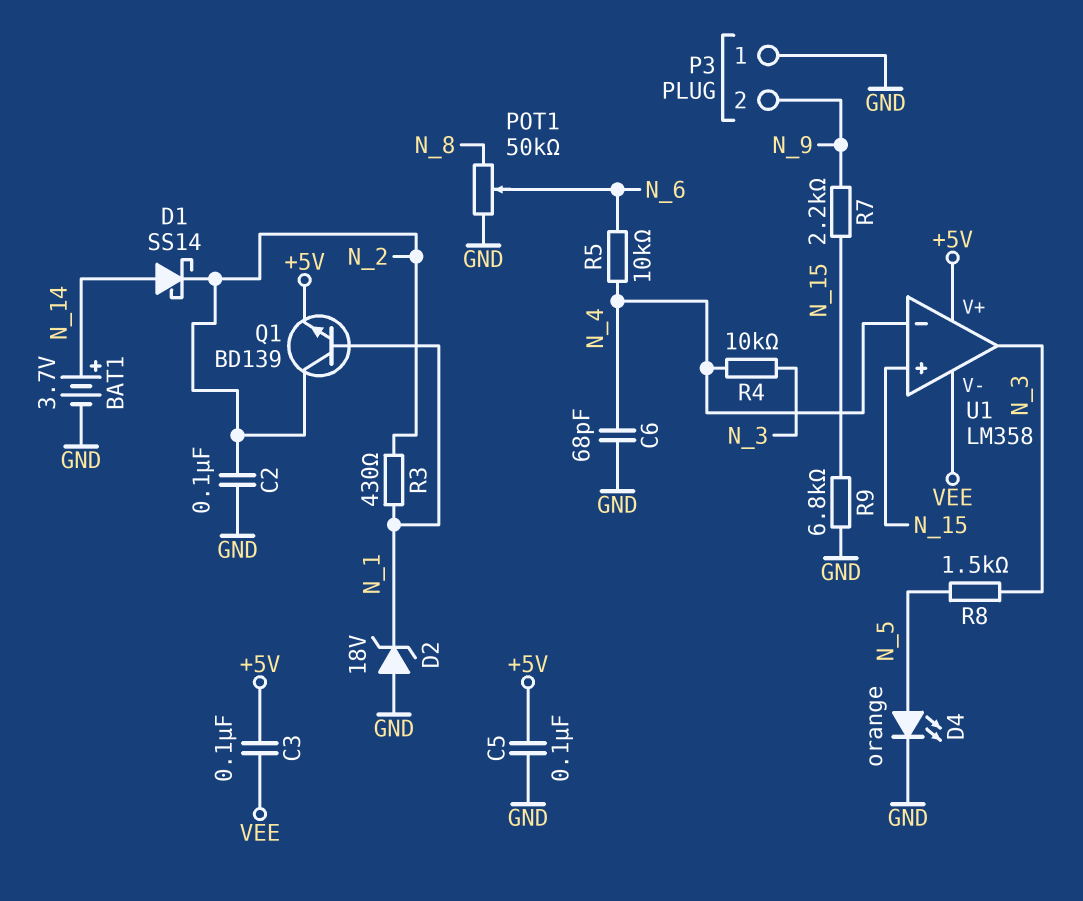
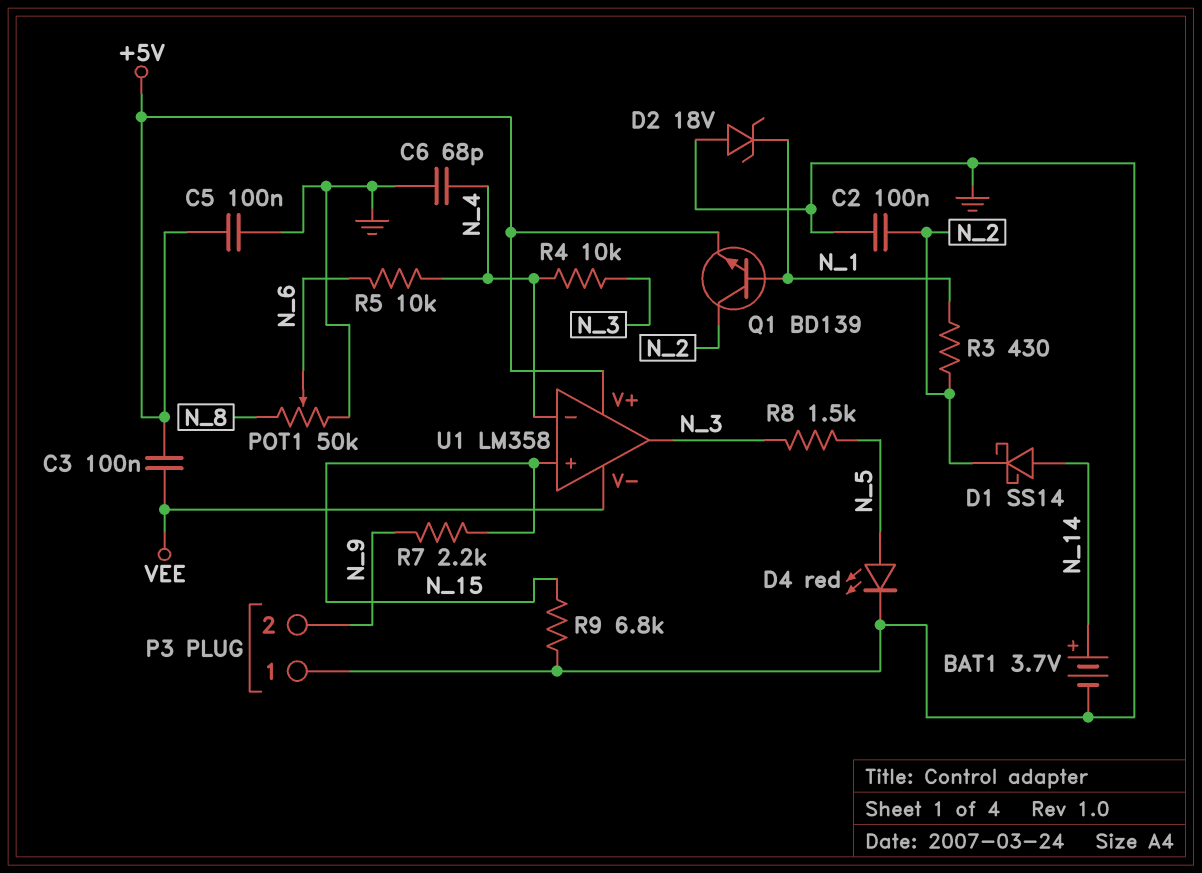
D4: LED orange (A N_5, K GND) -> LED red (A N_5, K GND)

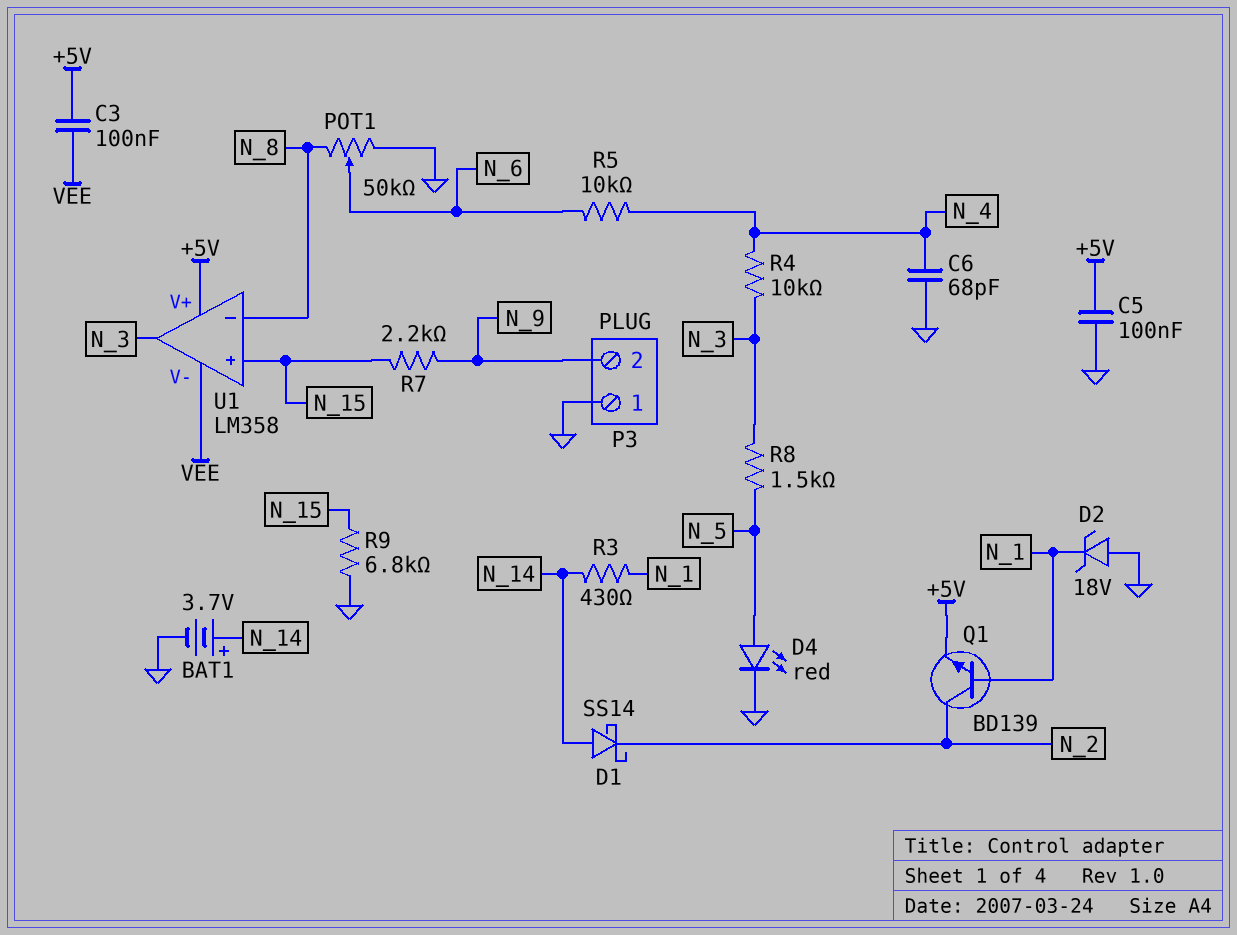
C2: 100nF (GND, N_2) -> none
R3: 430 (N_1, N_2) -> 430 (N_1, N_14)
U1 pin in-: N_4 -> N_8

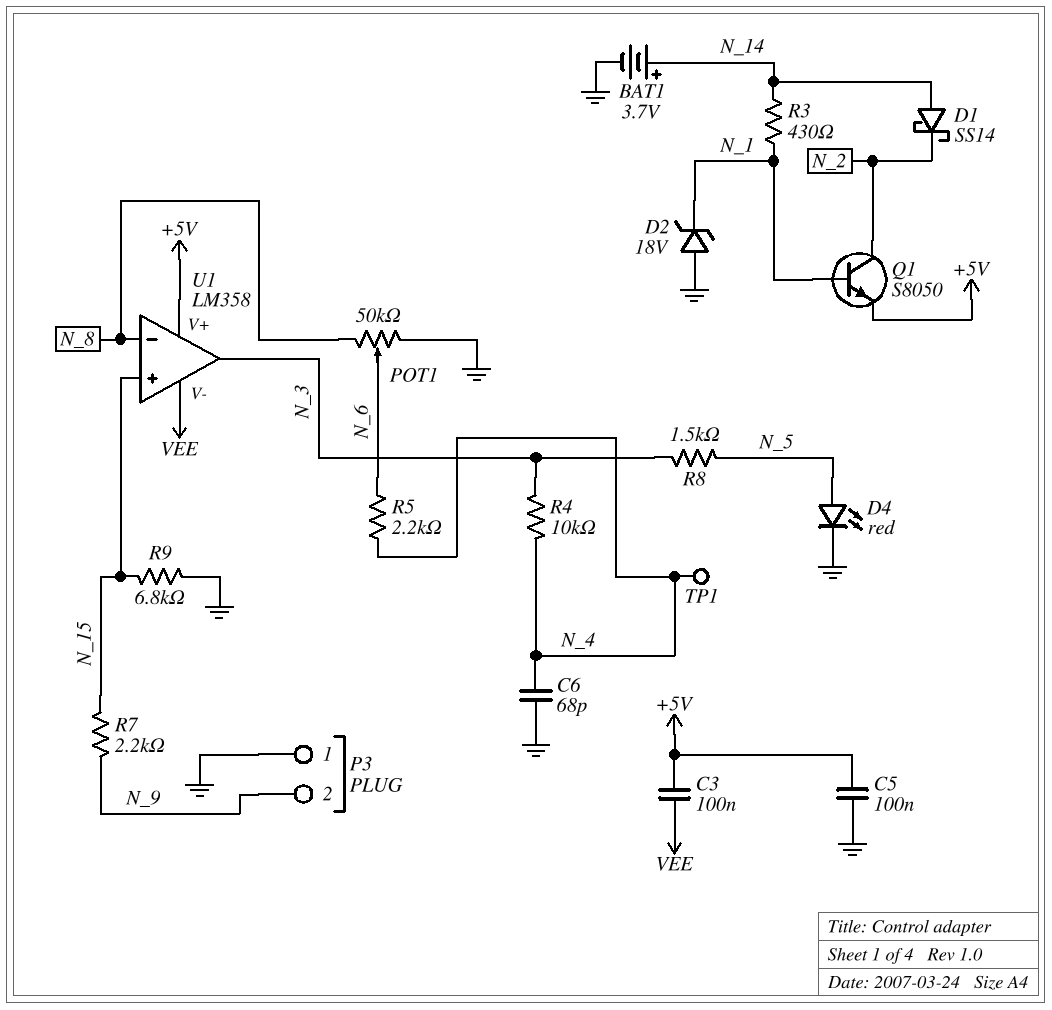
Q1: NPN BD139 (B N_1, C N_2, E +5V) -> NPN S8050 (B N_1, C N_2, E +5V)
R5: 10k (N_4, N_6) -> 2.2k (N_4, N_6)
TP1: none -> test point (N_4)

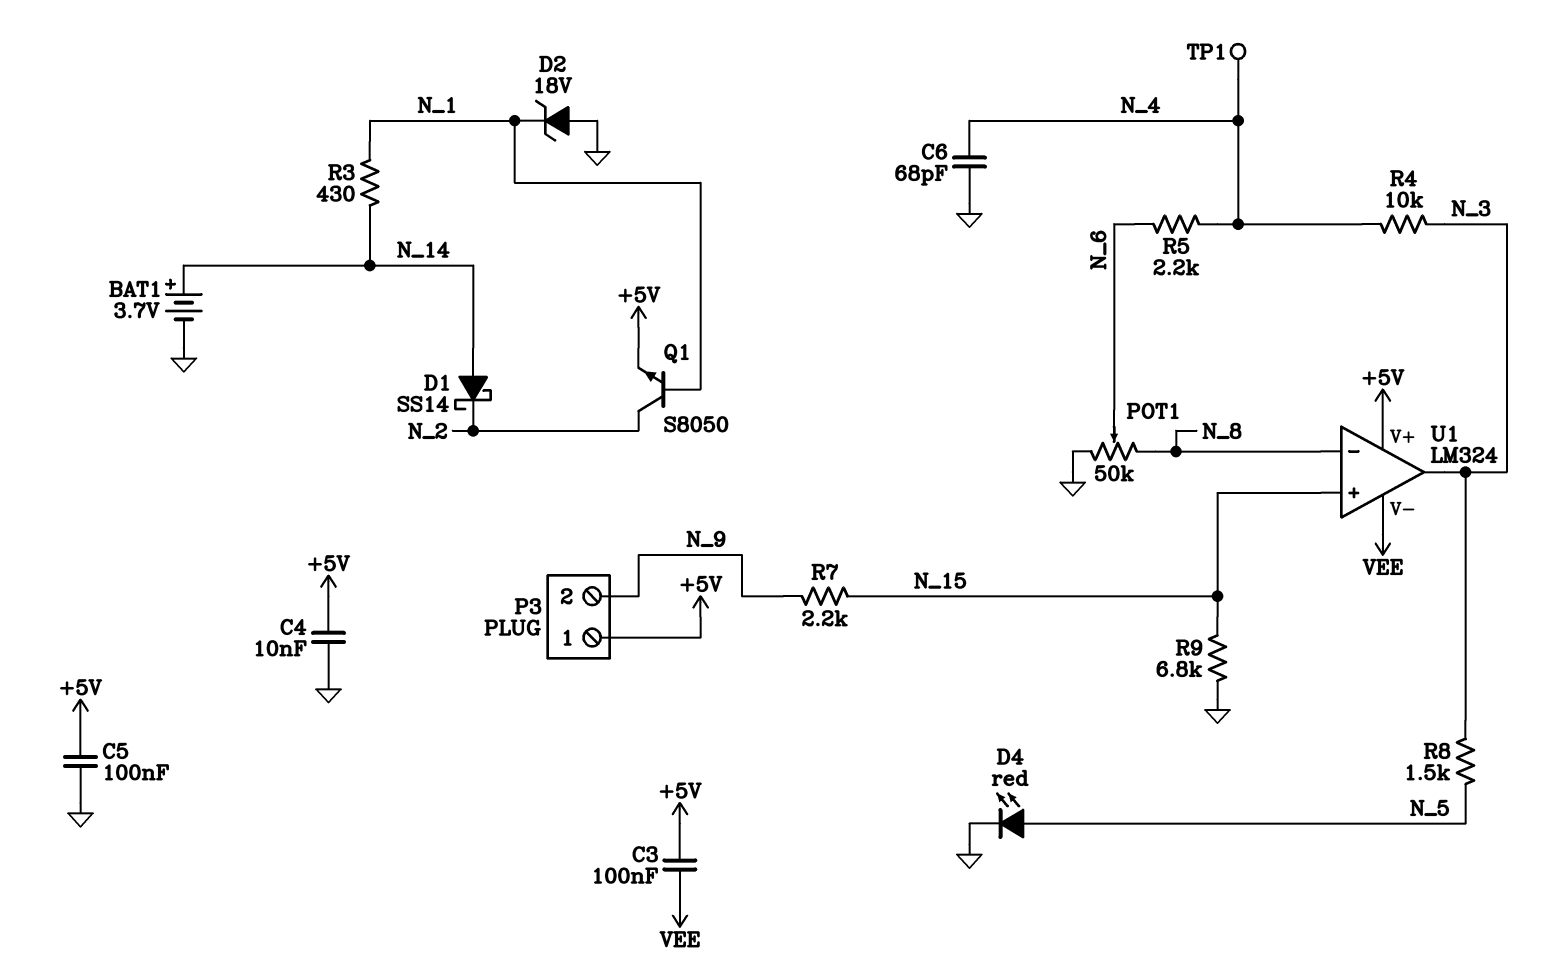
C4: none -> 10nF (+5V, GND)
P3 pin 1: GND -> +5V
U1: LM358 -> LM324

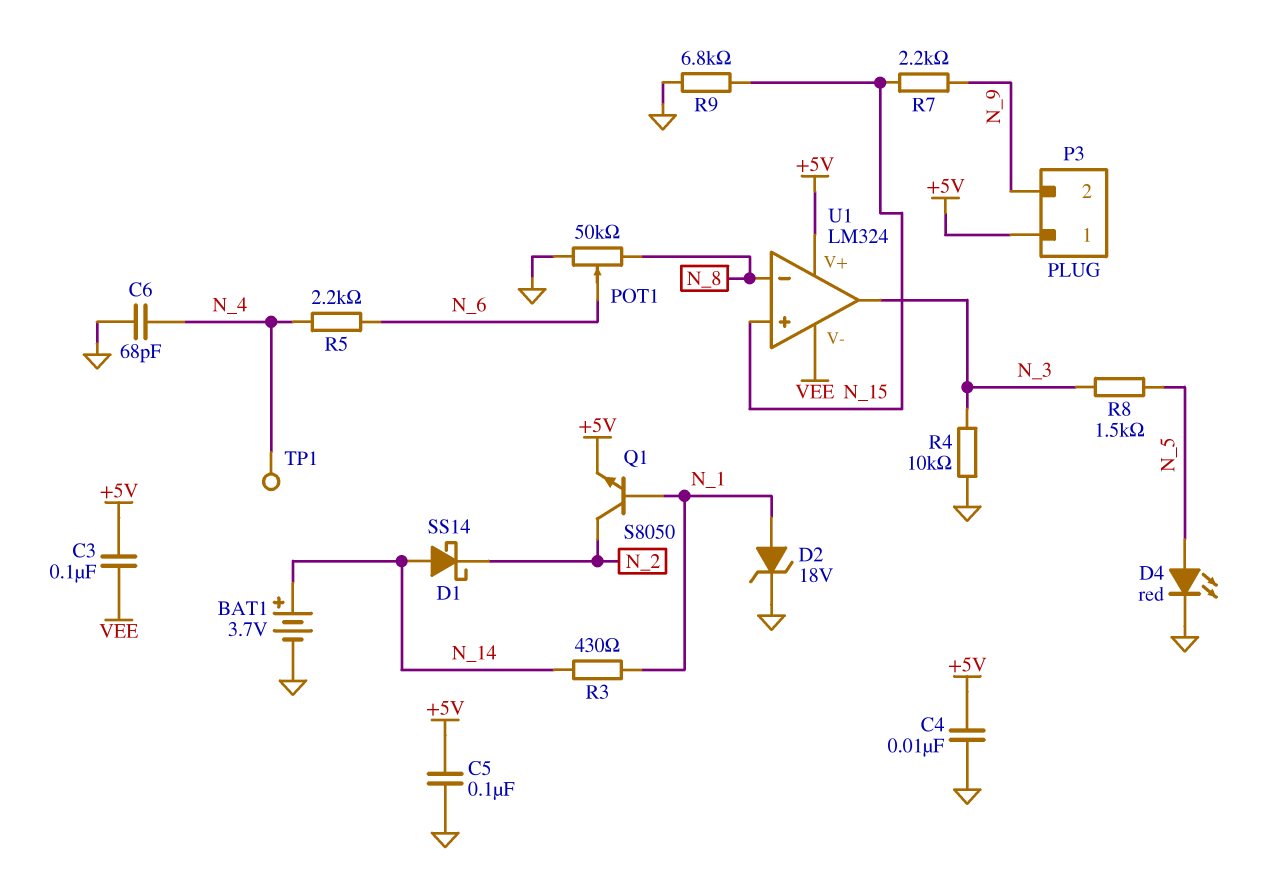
D2: zener 18V (A GND, K N_1) -> zener 18V (A N_1, K GND)
R4: 10k (N_3, N_4) -> 10k (GND, N_3)

